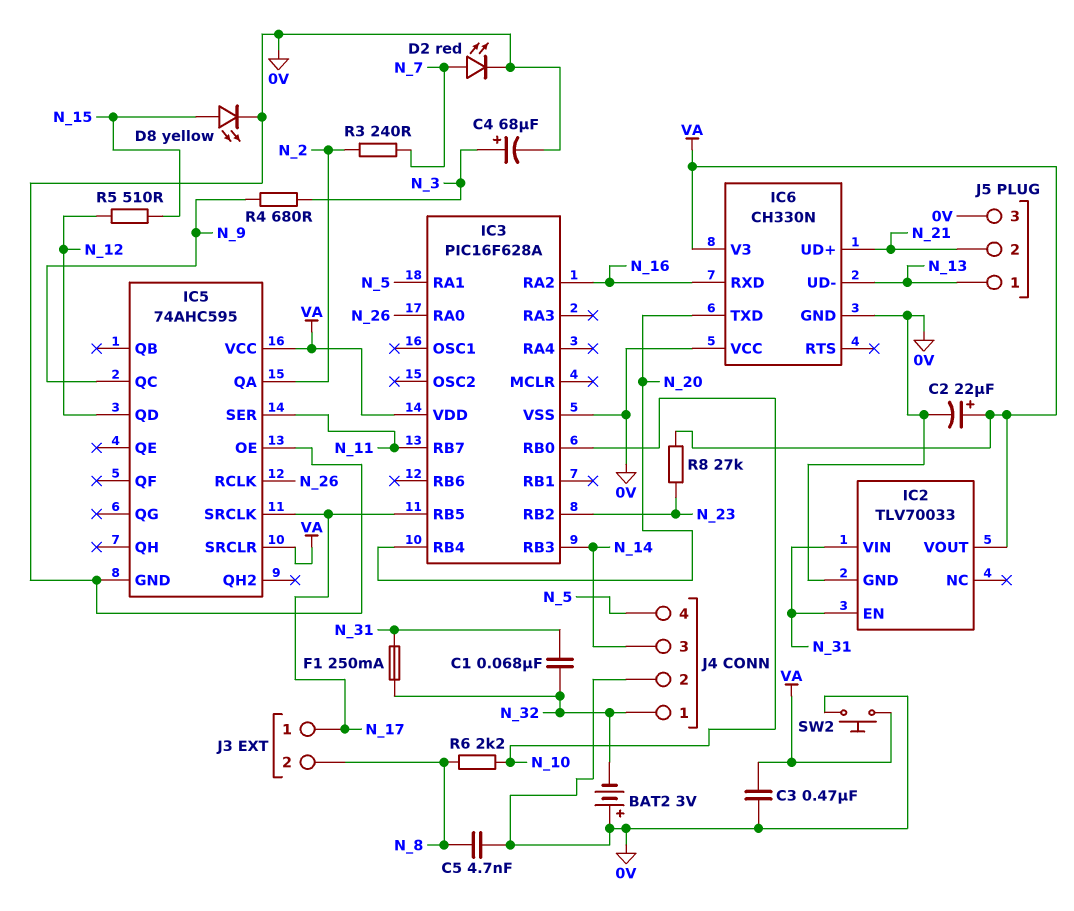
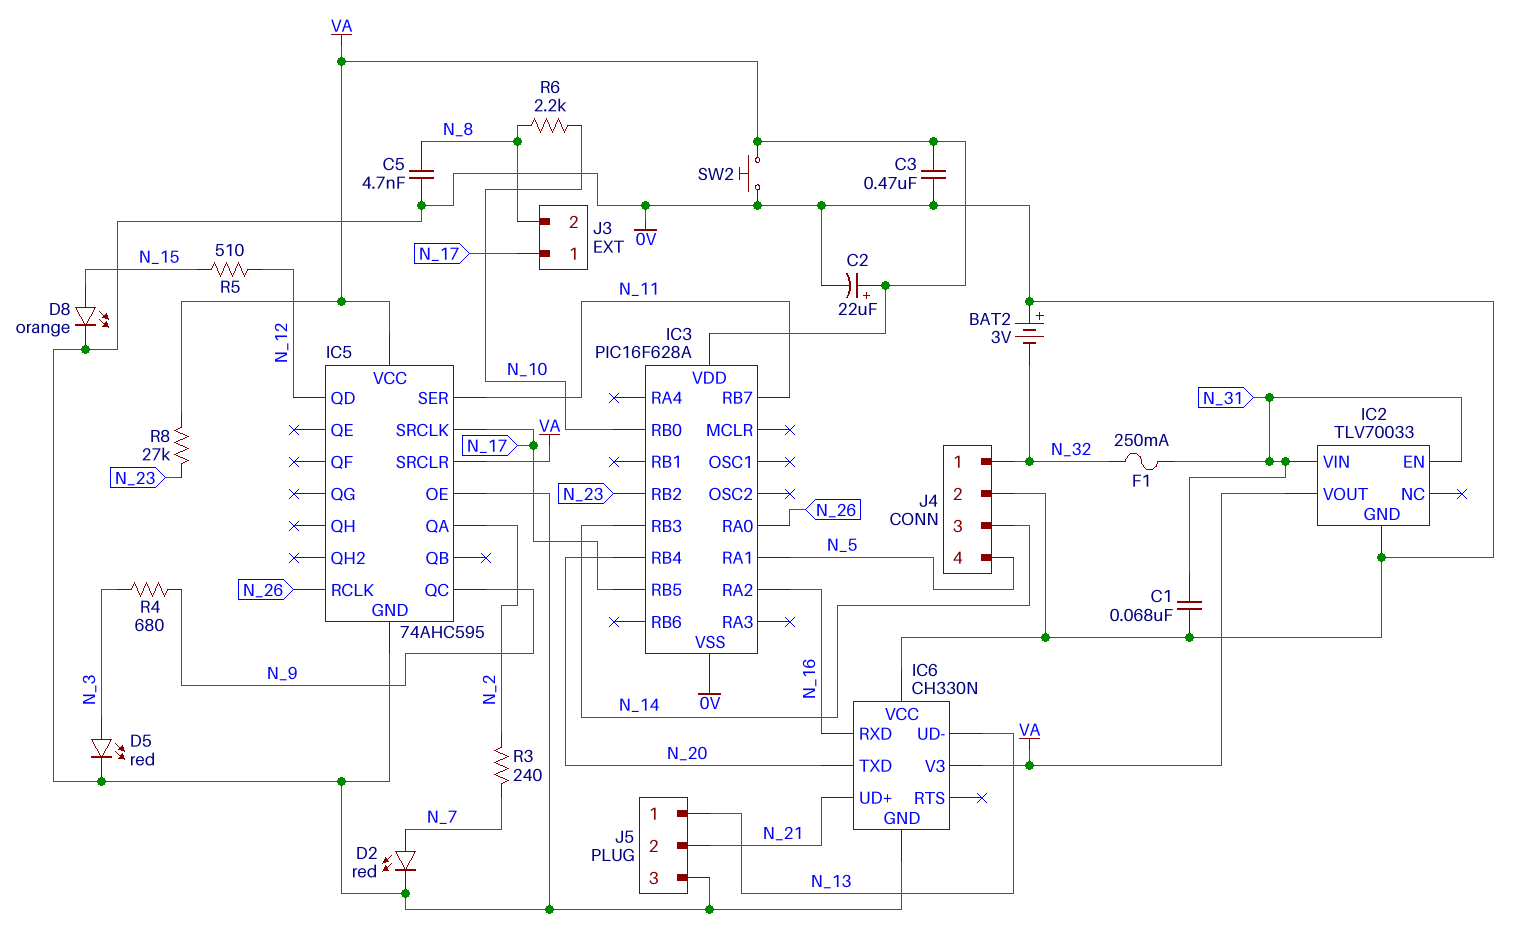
C1: 68nF (N_31, N_32) -> 68nF (0V, N_31)
C4: 68uF (plus N_3, minus 0V) -> none
D5: none -> LED red (A N_3, K 0V)
D8: LED yellow (A N_15, K 0V) -> LED orange (A N_15, K 0V)

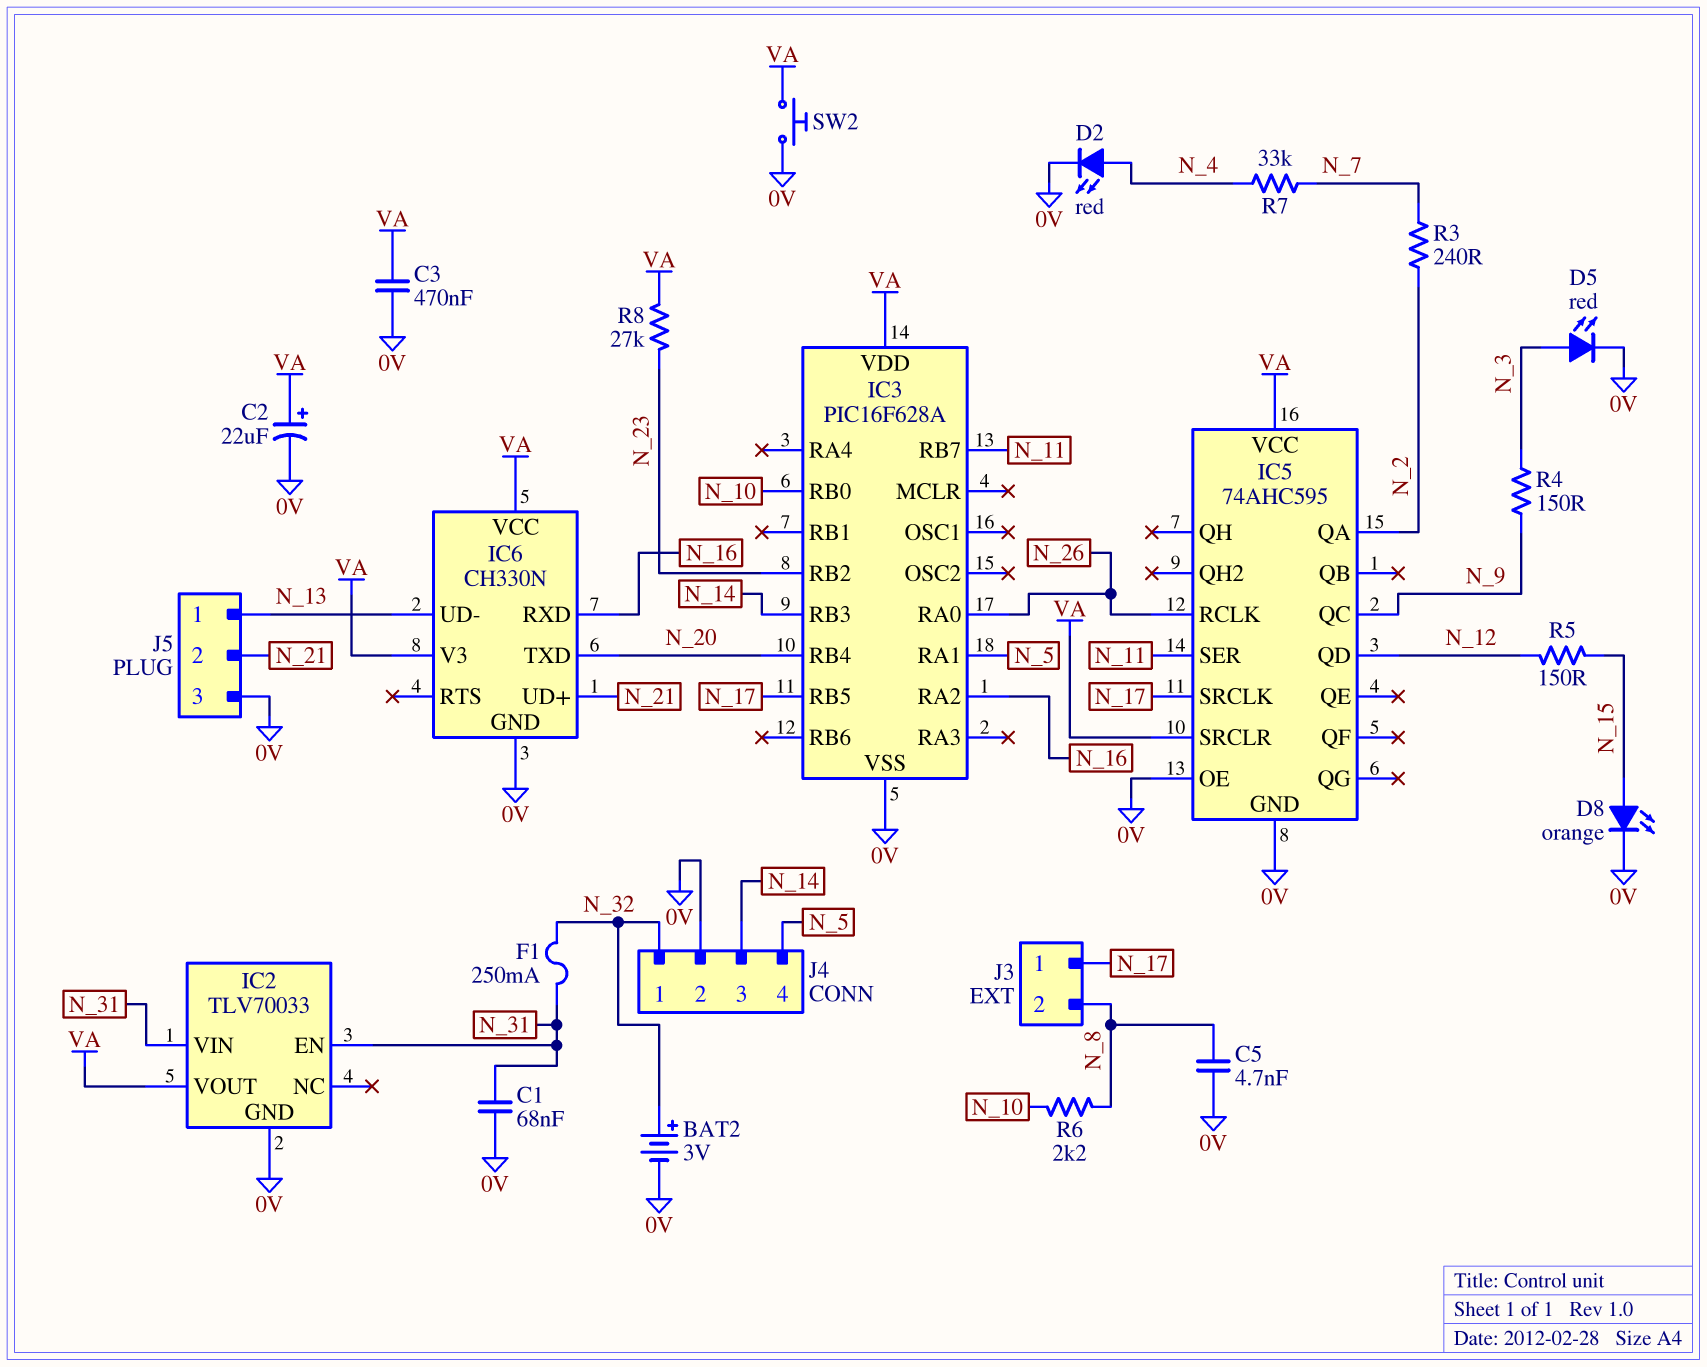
BAT2: 3V (plus 0V, minus N_32) -> 3V (plus N_32, minus 0V)
D2: LED red (A N_7, K 0V) -> LED red (A N_4, K 0V)
IC6 pin VCC: 0V -> VA
R4: 680 (N_3, N_9) -> 150 (N_3, N_9)
R5: 510 (N_12, N_15) -> 150 (N_12, N_15)
R7: none -> 33k (N_4, N_7)

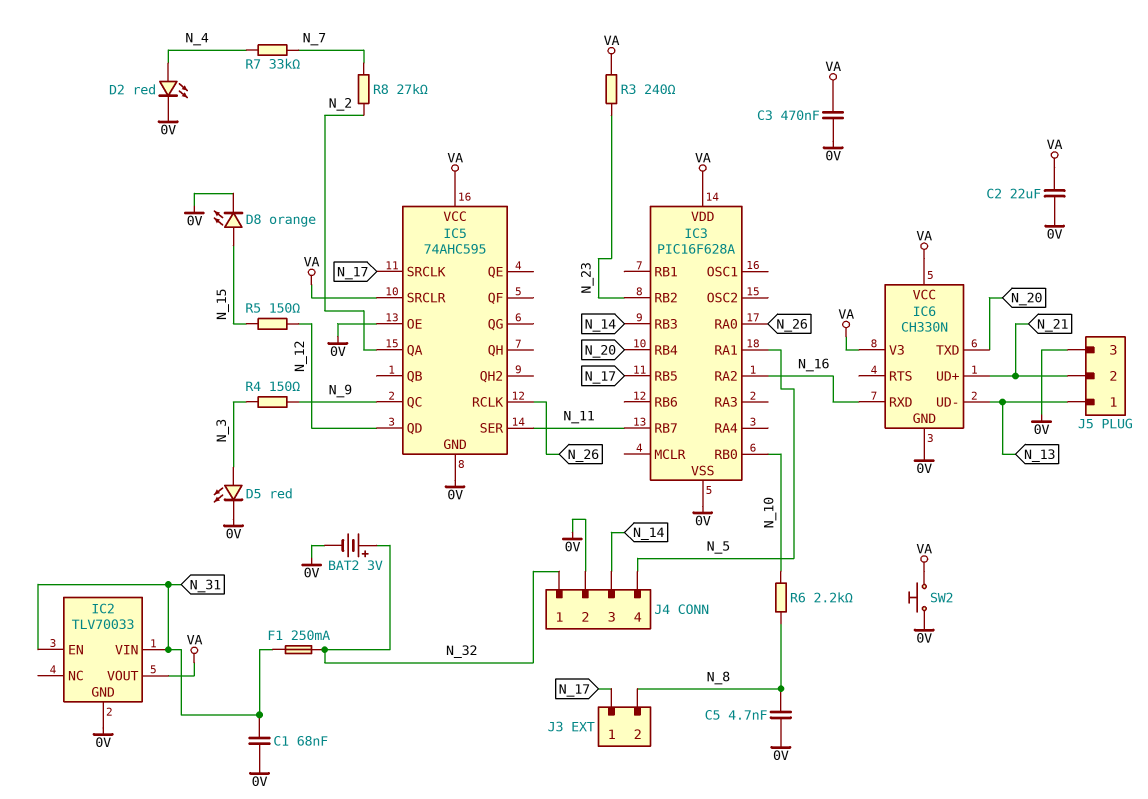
C2: 22uF (plus VA, minus 0V) -> 22uF (0V, VA)
R3: 240 (N_2, N_7) -> 240 (N_23, VA)
R8: 27k (N_23, VA) -> 27k (N_2, N_7)

